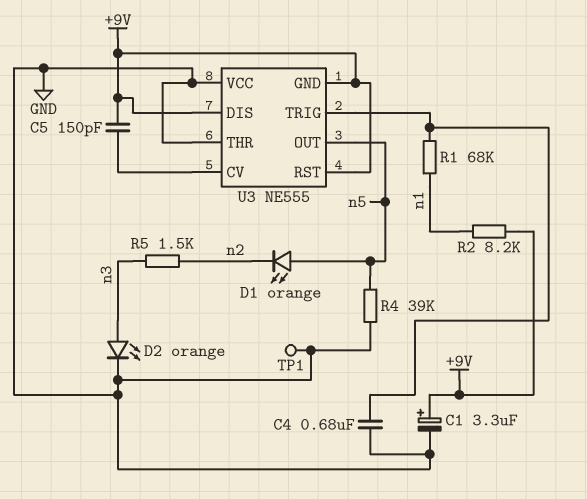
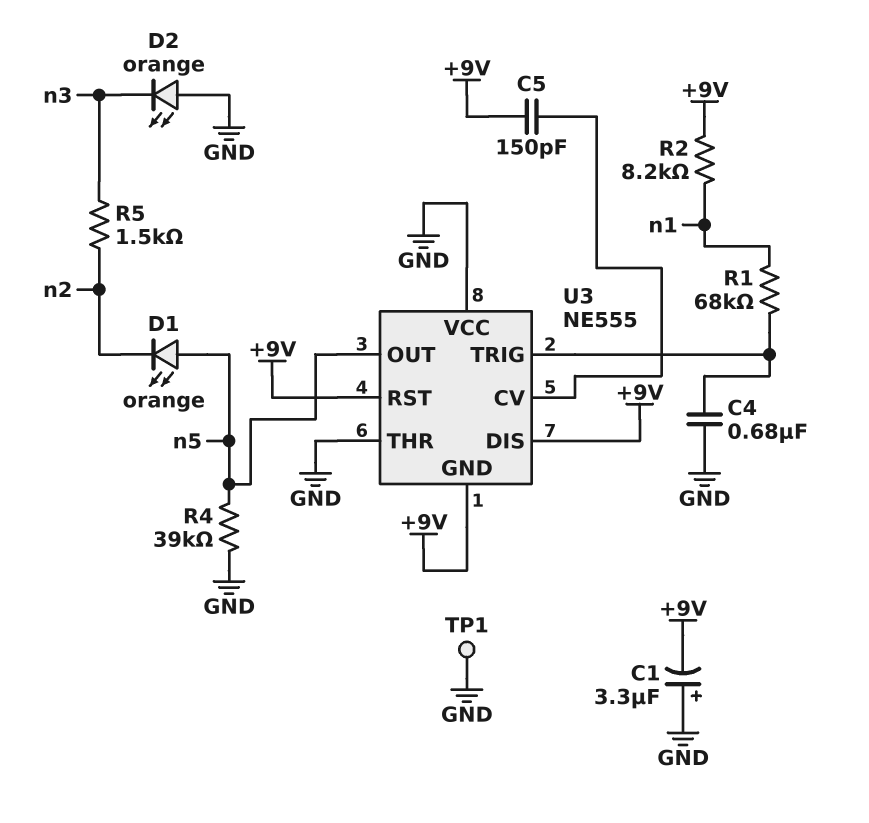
C1: 3.3uF (plus +9V, minus GND) -> 3.3uF (plus GND, minus +9V)
D2: LED orange (A n3, K GND) -> LED orange (A GND, K n3)

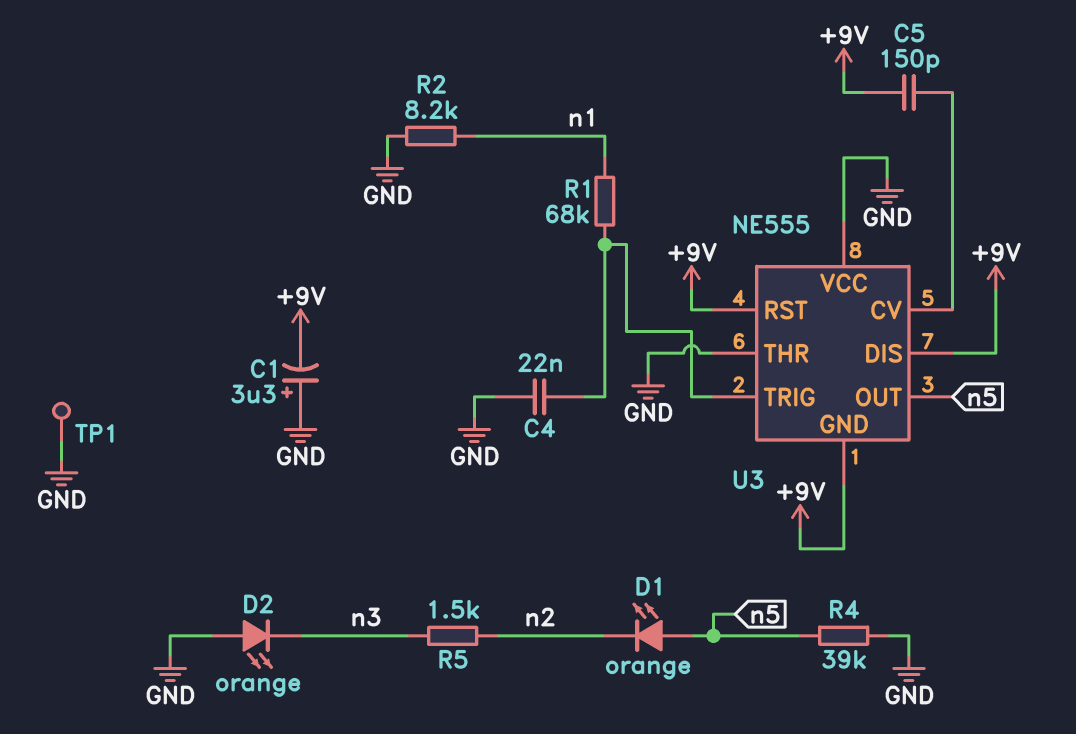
C4: 680nF (GND, U3/TRIG) -> 22nF (GND, U3/TRIG)
R2: 8.2k (+9V, n1) -> 8.2k (GND, n1)

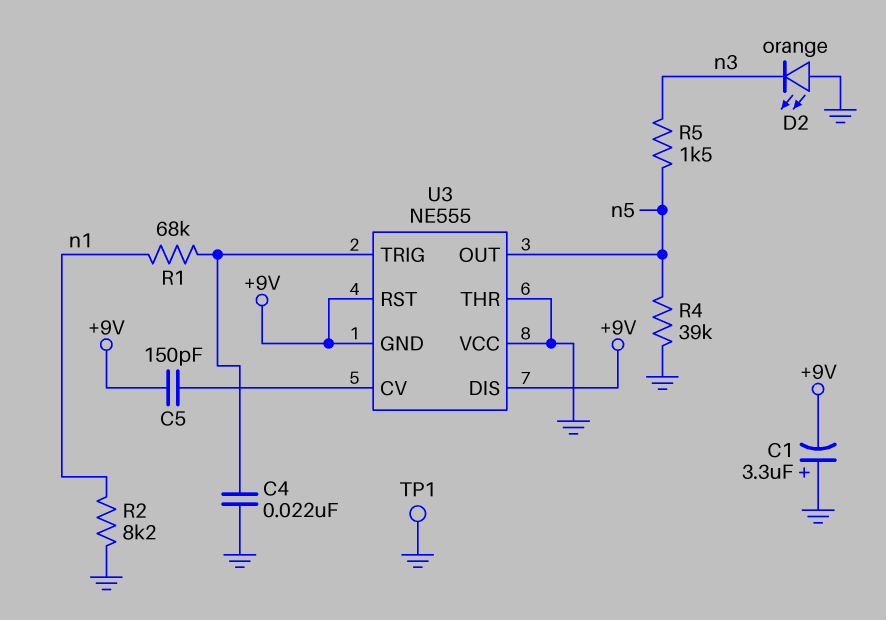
D1: LED orange (A n5, K n2) -> none
R5: 1.5k (n2, n3) -> 1.5k (n3, n5)

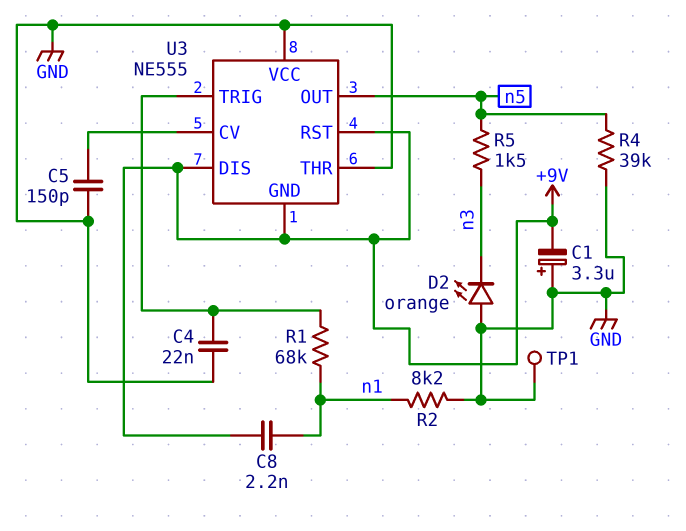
C5: 150pF (+9V, U3/CV) -> 150pF (GND, U3/CV)
C8: none -> 2.2nF (+9V, n1)

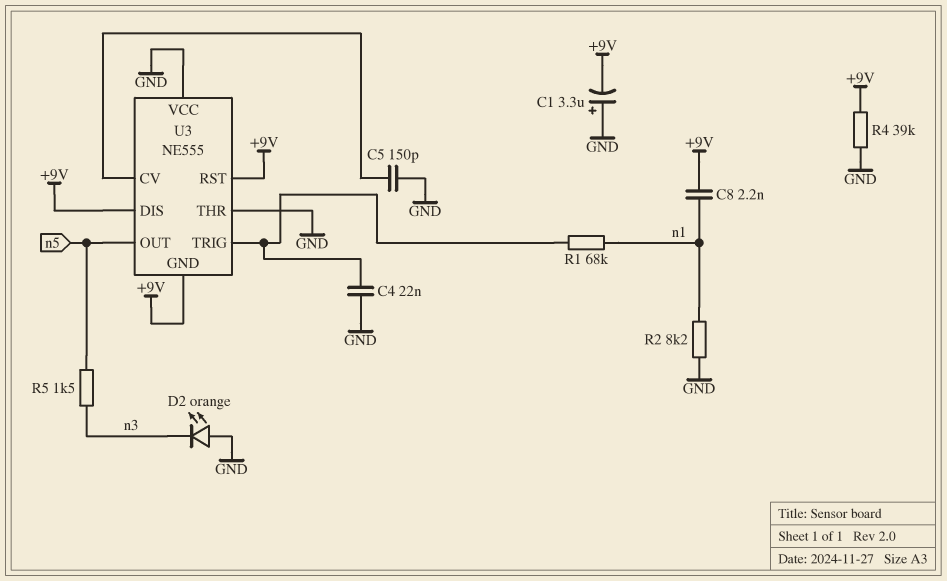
R4: 39k (GND, n5) -> 39k (+9V, GND)
TP1: test point (GND) -> none

